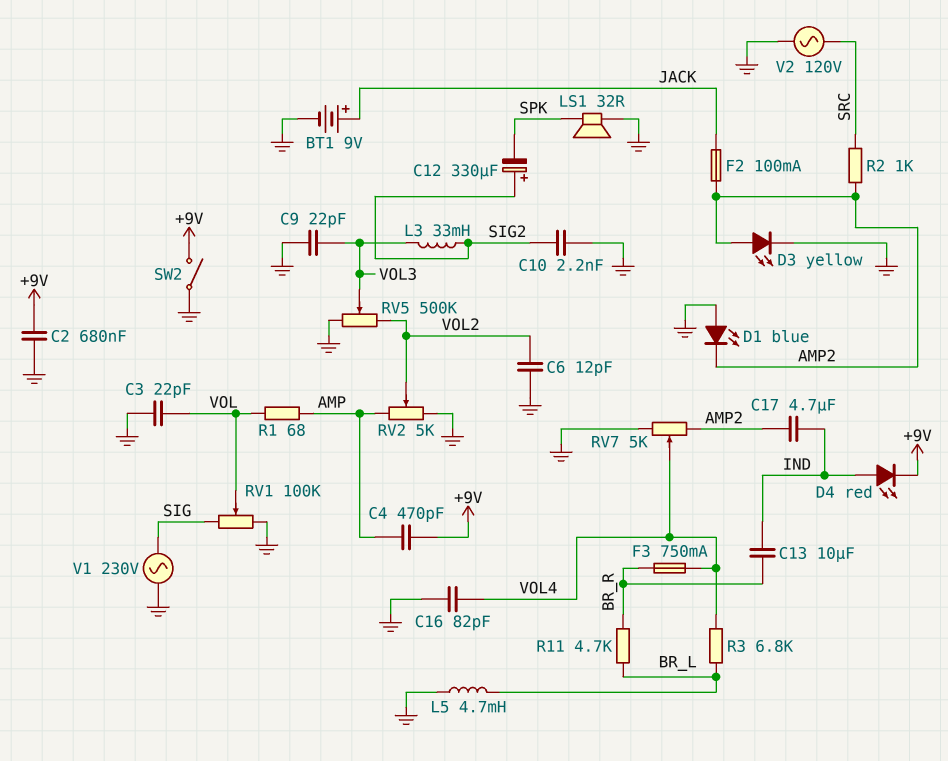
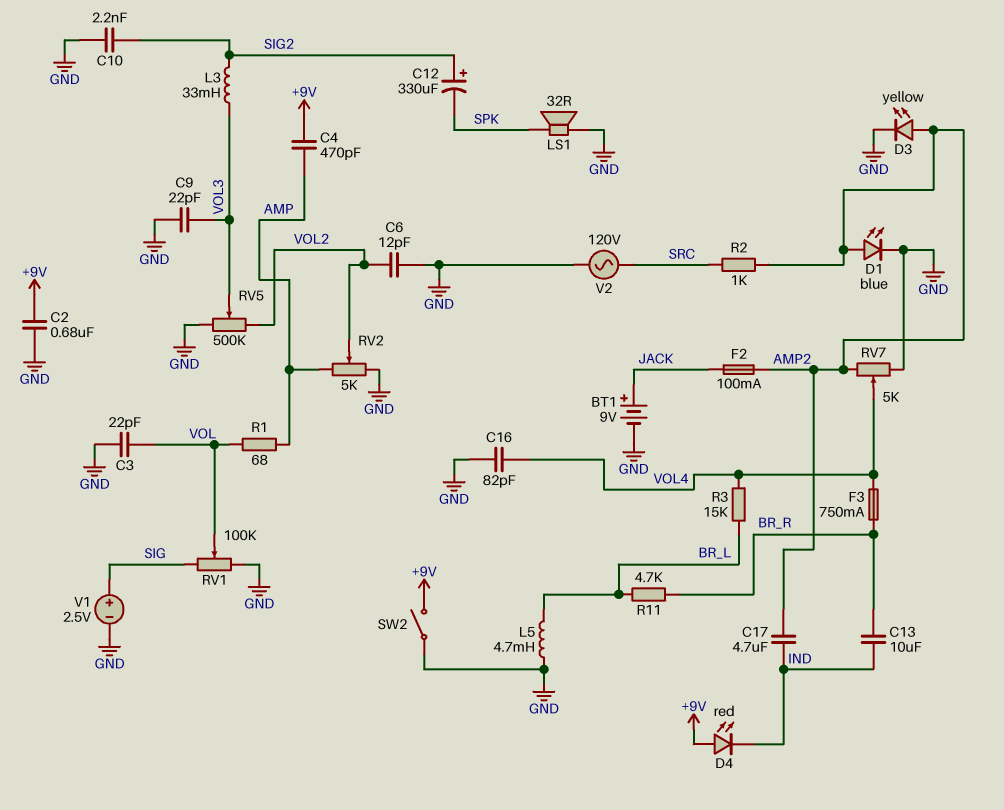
D1: LED blue (A GND, K AMP2) -> LED blue (A AMP2, K GND)
D4: LED red (A IND, K +9V) -> LED red (A +9V, K IND)
R3: 6.8k (BR_L, VOL4) -> 15k (BR_L, VOL4)
V1: AC 230V (GND, SIG) -> 2.5V (plus SIG, minus GND)

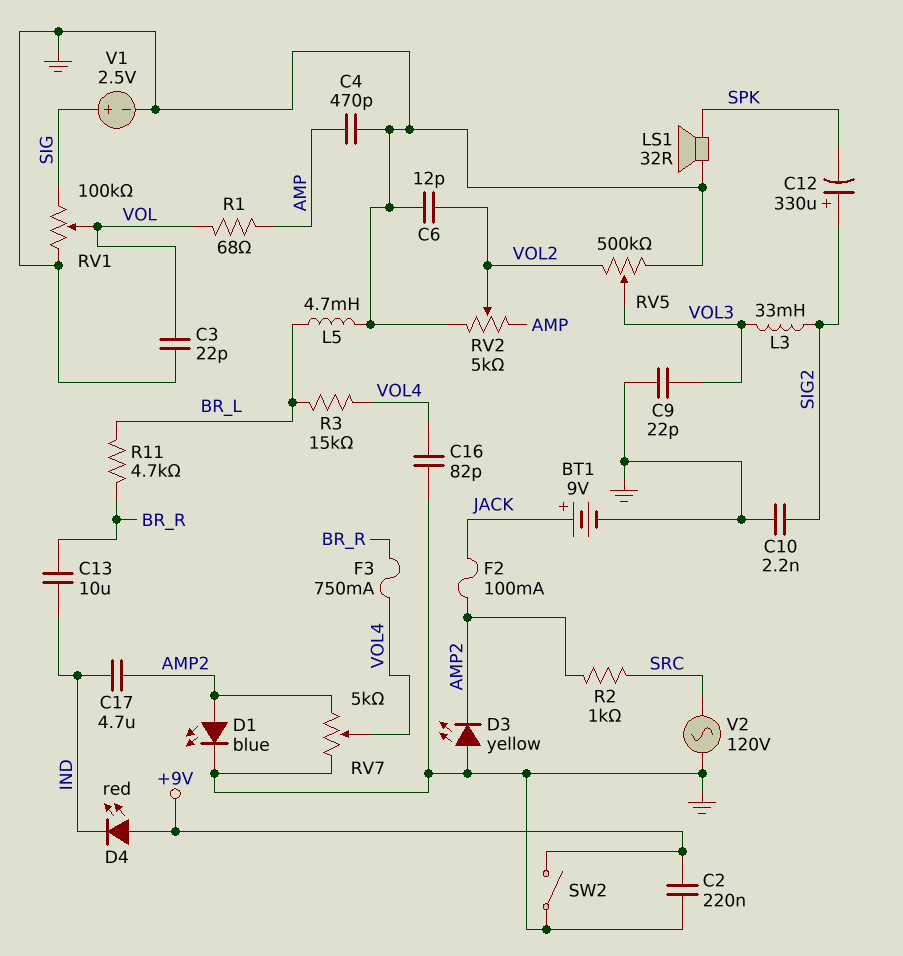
C2: 680nF (+9V, GND) -> 220nF (+9V, GND)
C4: 470pF (+9V, AMP) -> 470pF (AMP, GND)
D3: LED yellow (A AMP2, K GND) -> LED yellow (A GND, K AMP2)

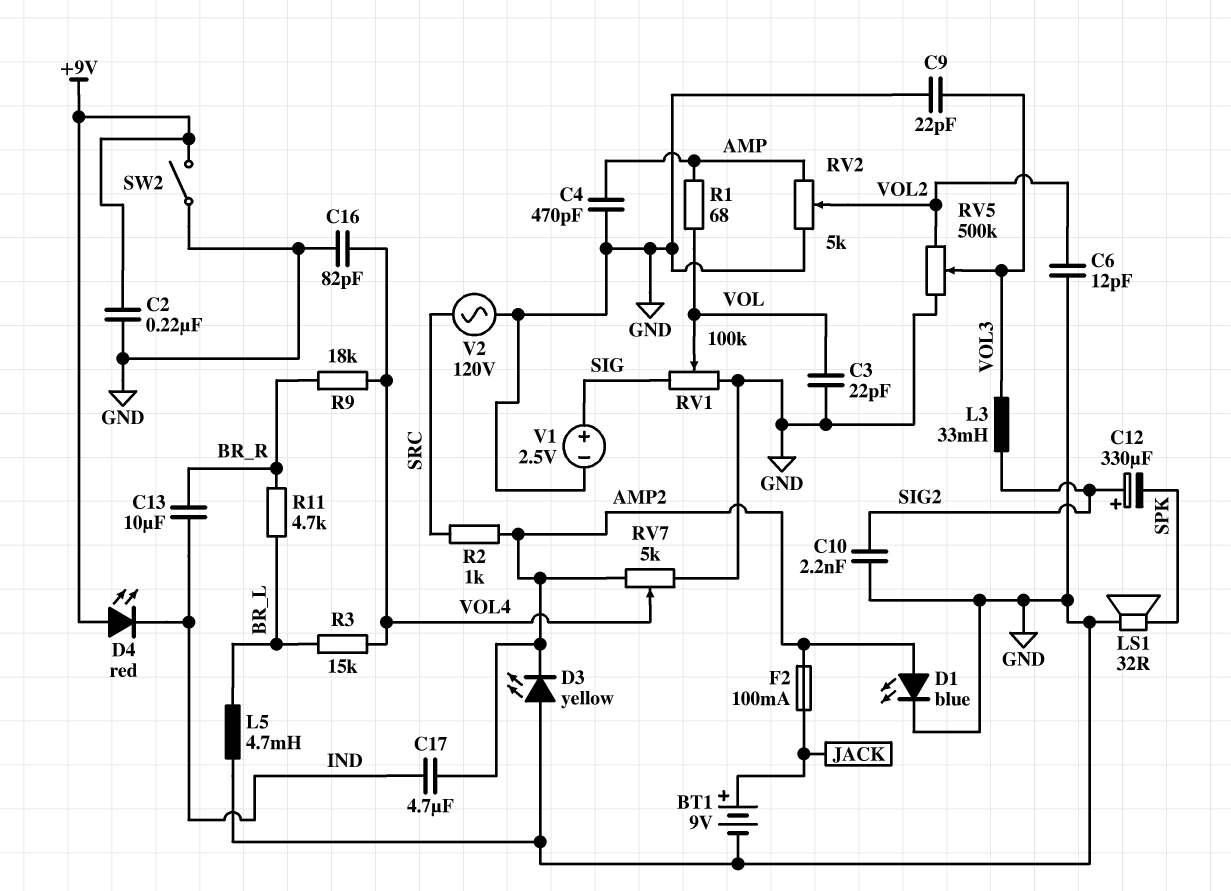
F3: 750mA (BR_R, VOL4) -> none
R9: none -> 18k (BR_R, VOL4)

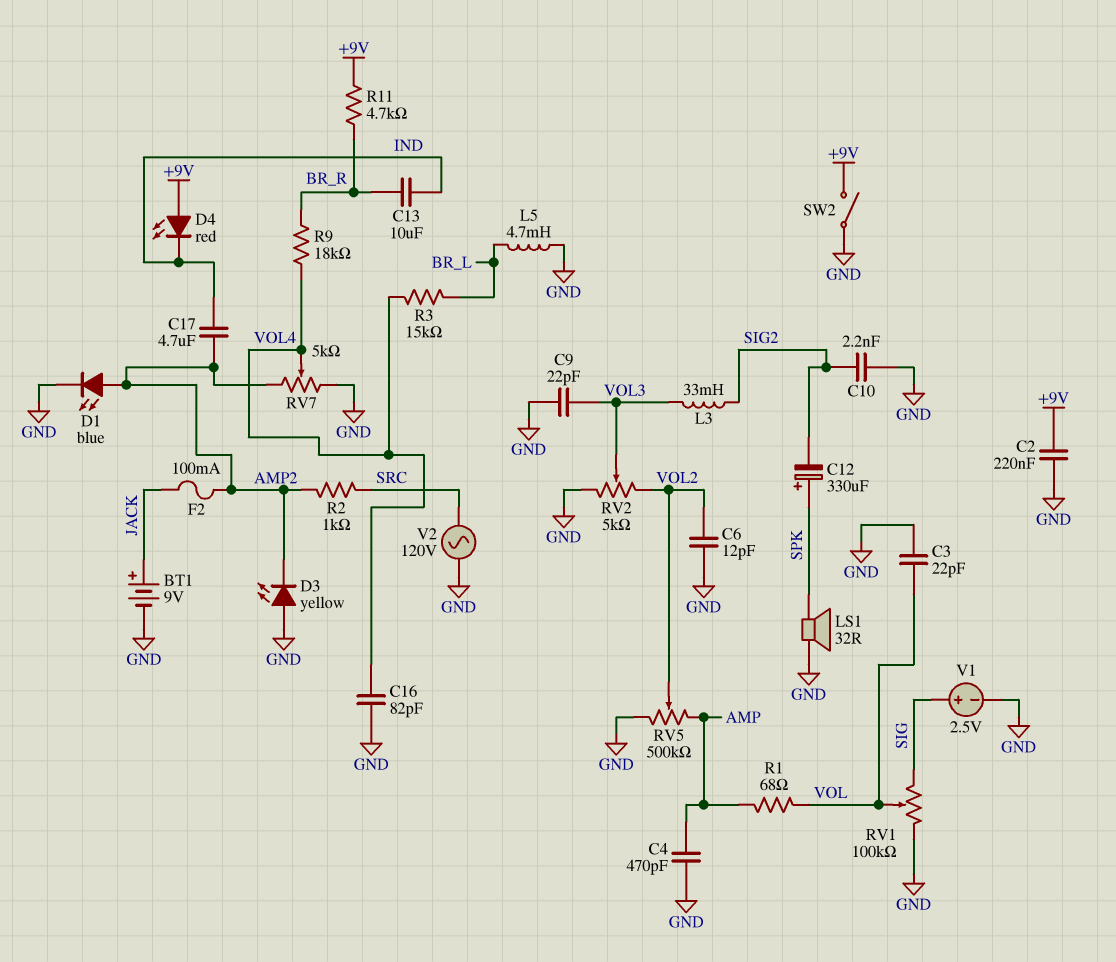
C12: 330uF (plus SIG2, minus SPK) -> 330uF (plus SPK, minus SIG2)
R11: 4.7k (BR_L, BR_R) -> 4.7k (+9V, BR_R)
RV2: 5k (AMP, GND, wiper VOL2) -> 5k (GND, VOL2, wiper VOL3)
RV5: 500k (GND, VOL2, wiper VOL3) -> 500k (AMP, GND, wiper VOL2)

